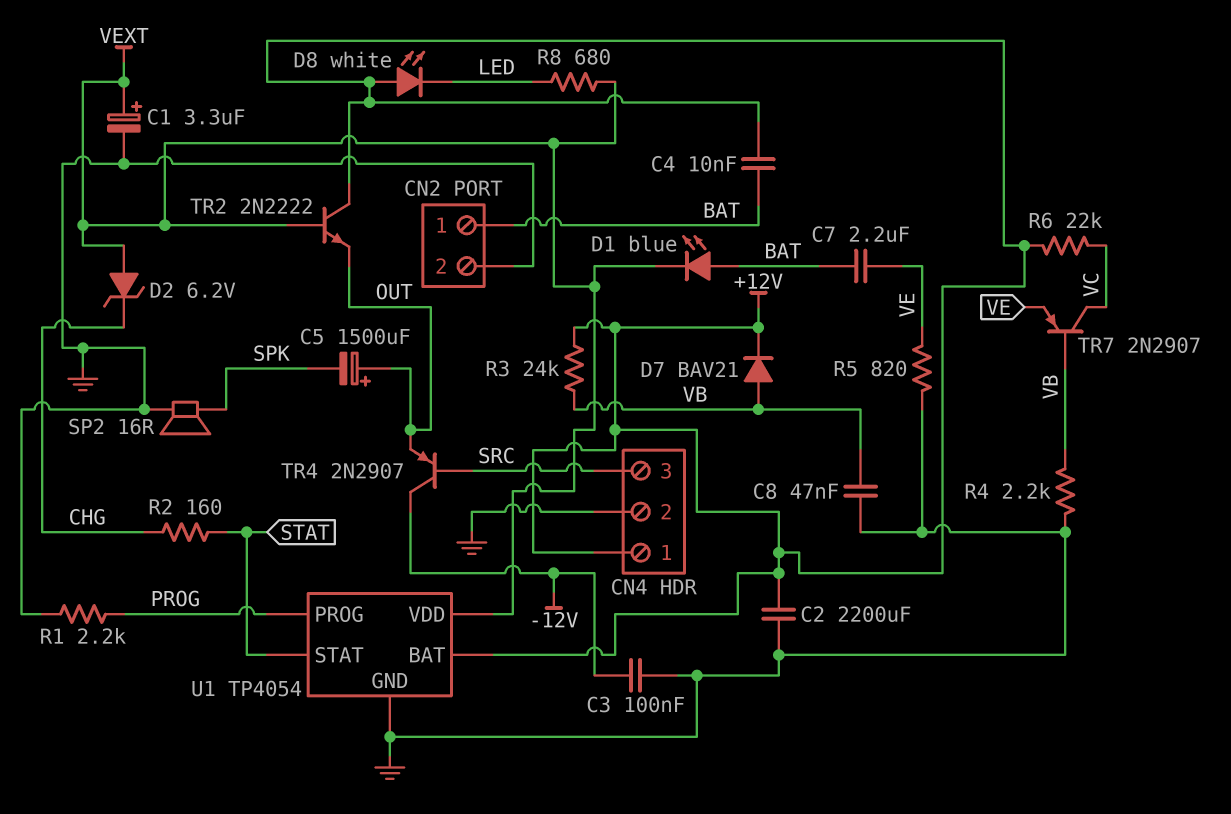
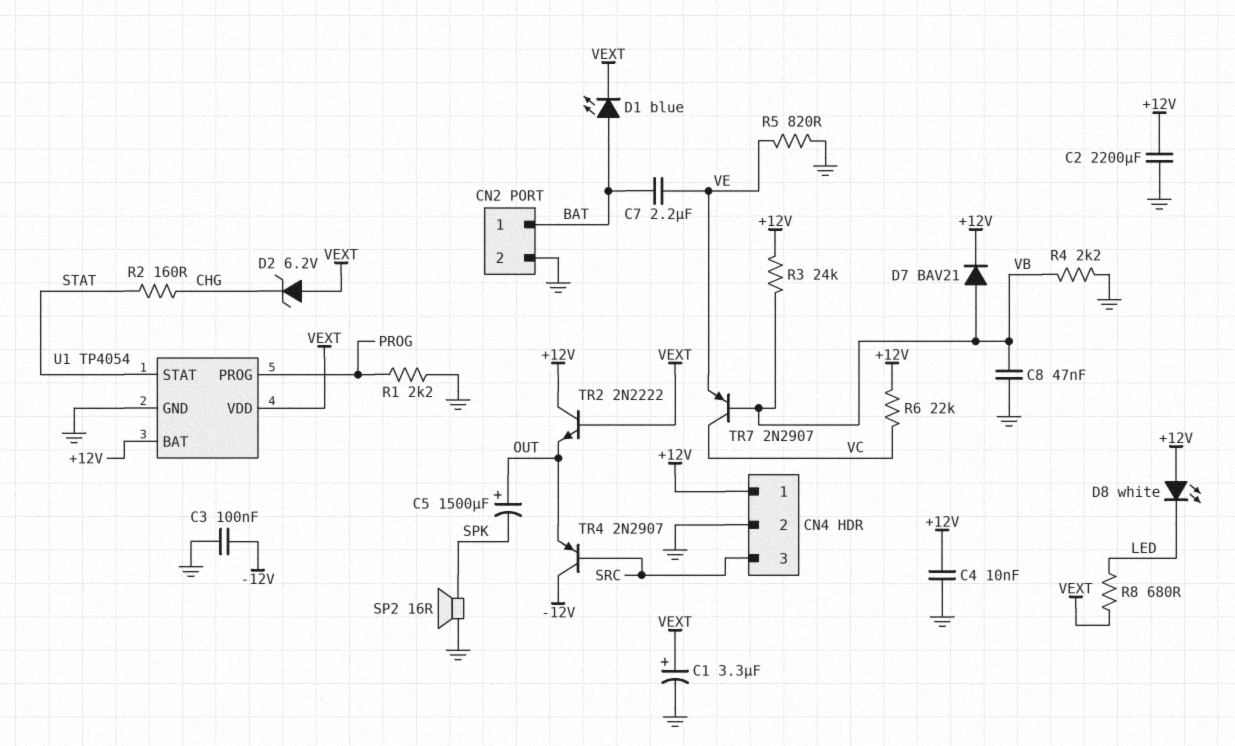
C4: 10nF (+12V, BAT) -> 10nF (+12V, GND)

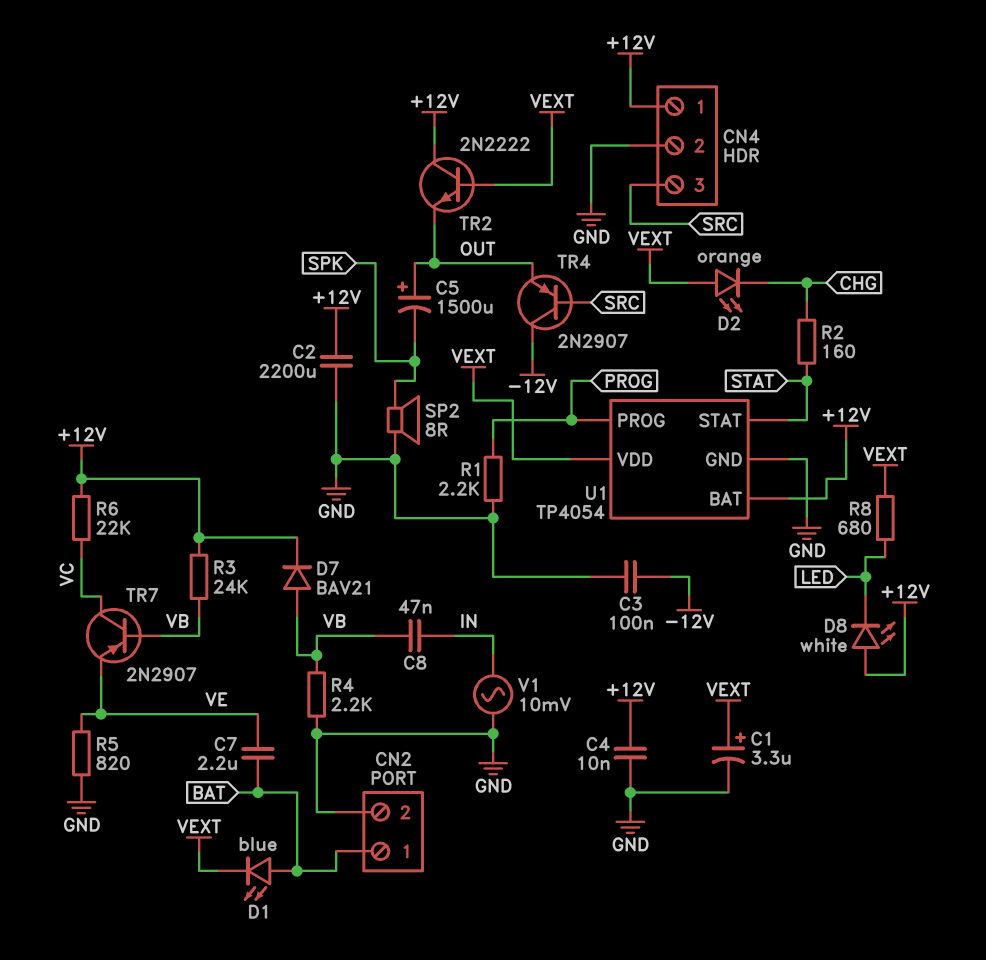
C8: 47nF (GND, VB) -> 47nF (IN, VB)
D2: zener 6.2V (A VEXT, K CHG) -> LED orange (A VEXT, K CHG)
SP2: speaker 16R (GND, SPK) -> speaker 8R (GND, SPK)
V1: none -> AC 10mV (GND, IN)

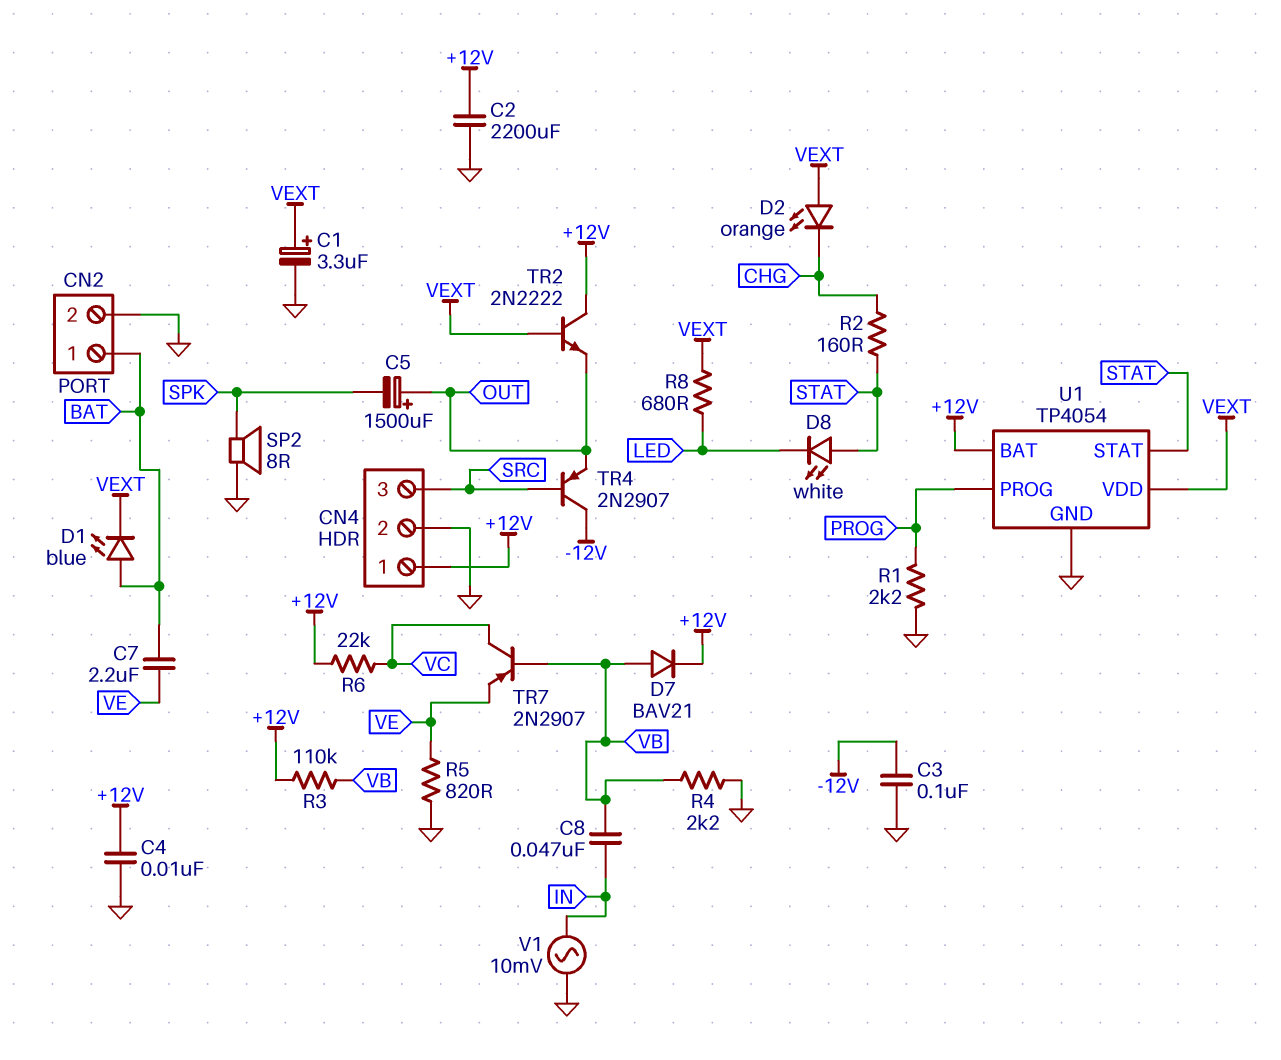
D8: LED white (A +12V, K LED) -> LED white (A STAT, K LED)
R3: 24k (+12V, VB) -> 110k (+12V, VB)

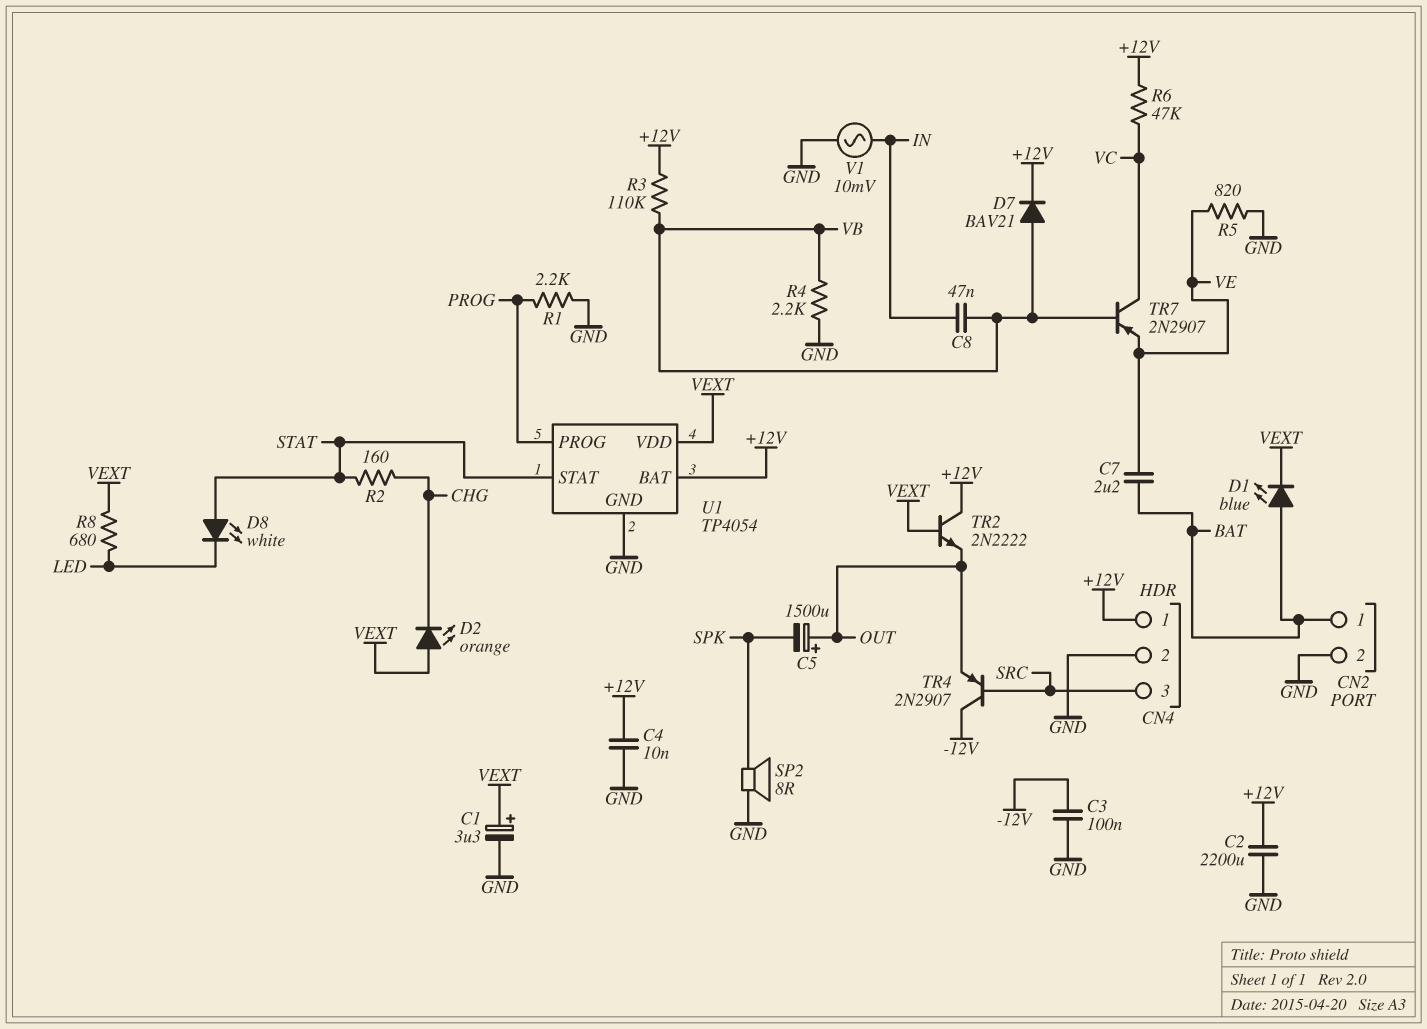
R6: 22k (+12V, VC) -> 47k (+12V, VC)

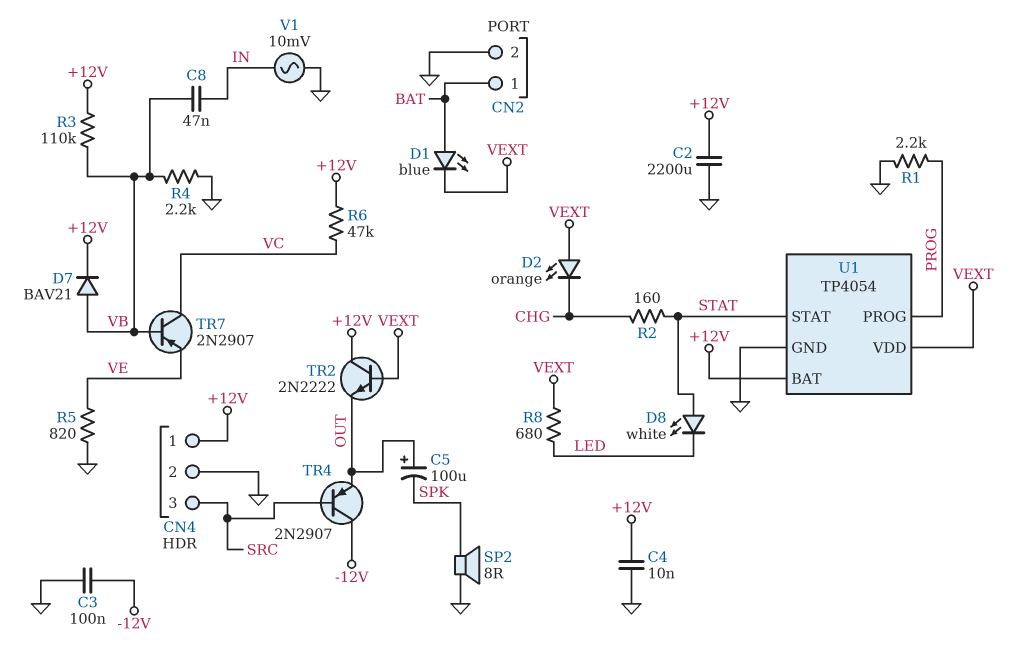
C1: 3.3uF (plus VEXT, minus GND) -> none
C5: 1500uF (plus OUT, minus SPK) -> 100uF (plus OUT, minus SPK)
C7: 2.2uF (BAT, VE) -> none

